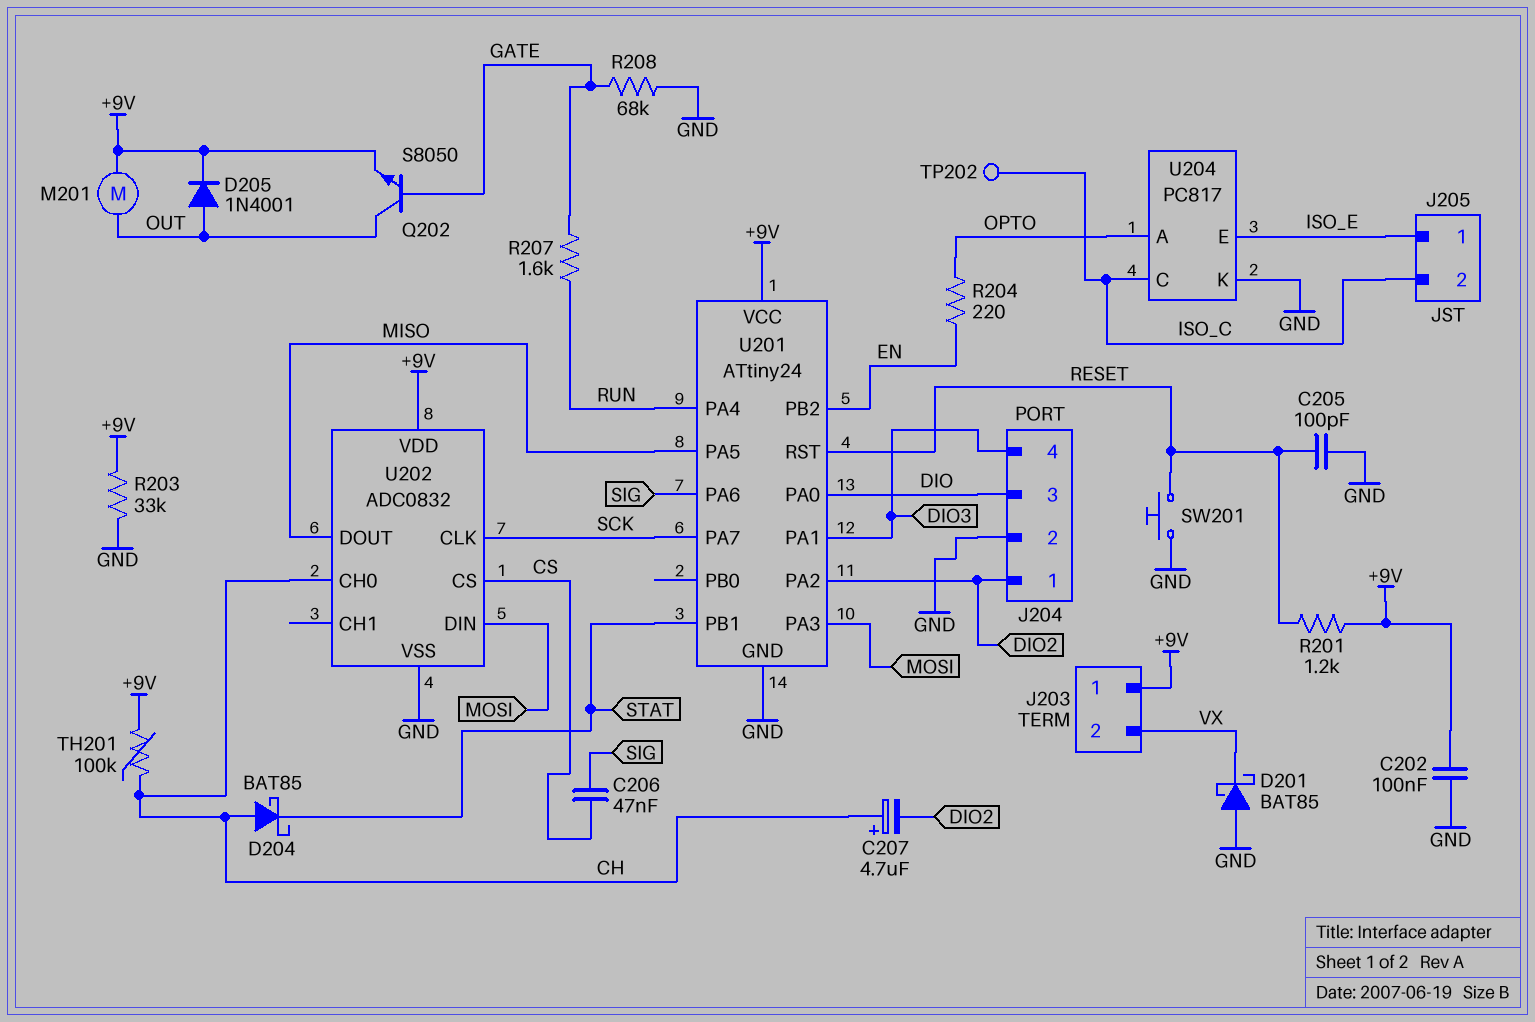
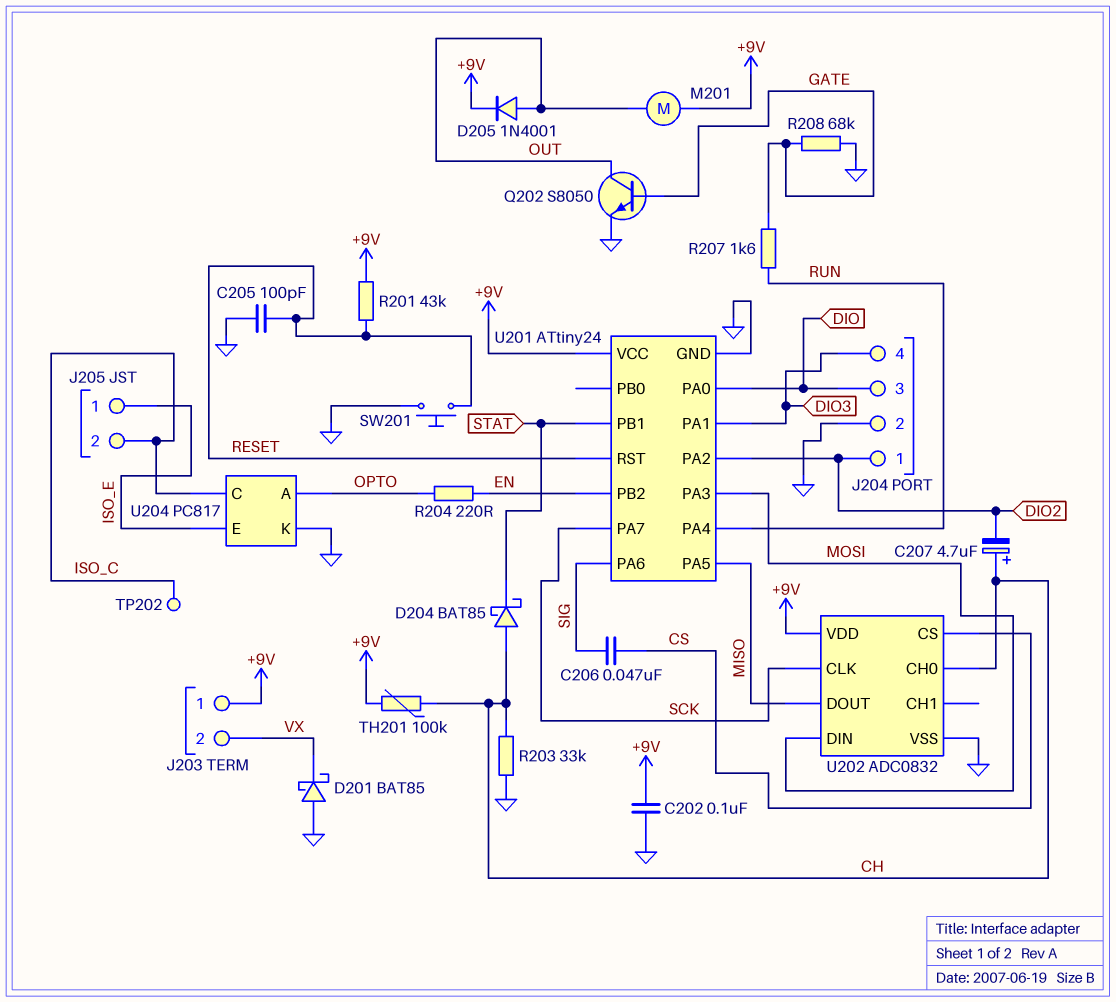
Q202: NPN S8050 (B GATE, C OUT, E +9V) -> NPN S8050 (B GATE, C OUT, E GND)
R201: 1.2k (+9V, RESET) -> 43k (+9V, RESET)
R203: 33k (+9V, GND) -> 33k (CH, GND)

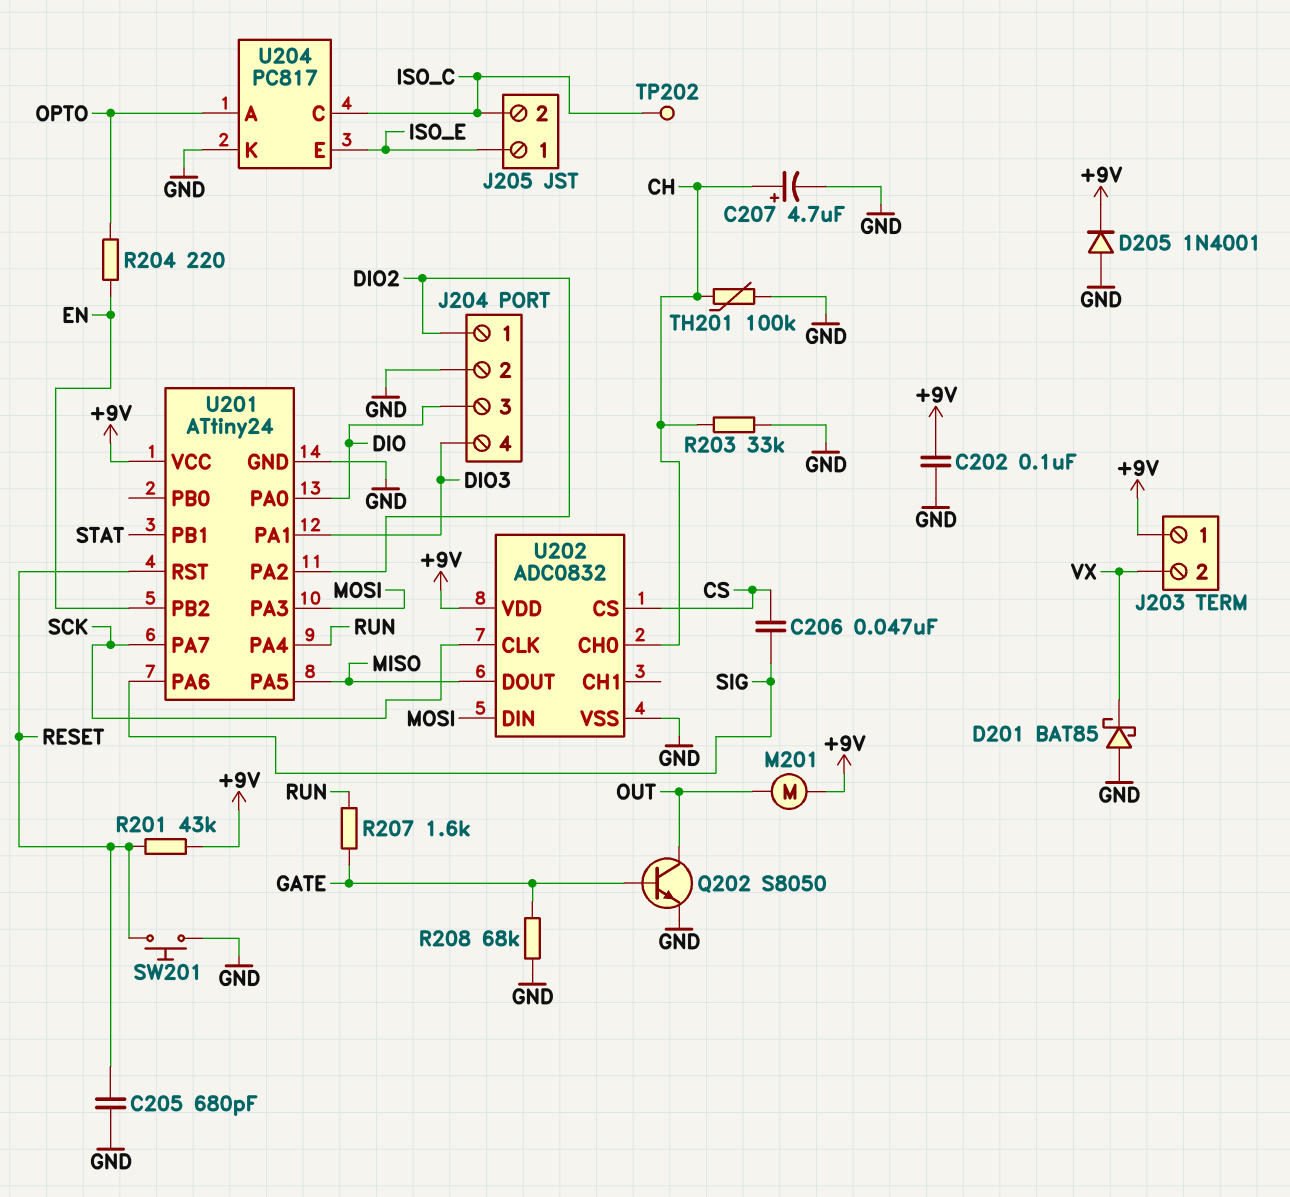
C205: 100pF (GND, RESET) -> 680pF (GND, RESET)
C207: 4.7uF (plus CH, minus DIO2) -> 4.7uF (plus CH, minus GND)
D204: schottky BAT85 (A CH, K STAT) -> none
D205: diode 1N4001 (A OUT, K +9V) -> diode 1N4001 (A GND, K +9V)
TH201: 100k (+9V, CH) -> 100k (CH, GND)

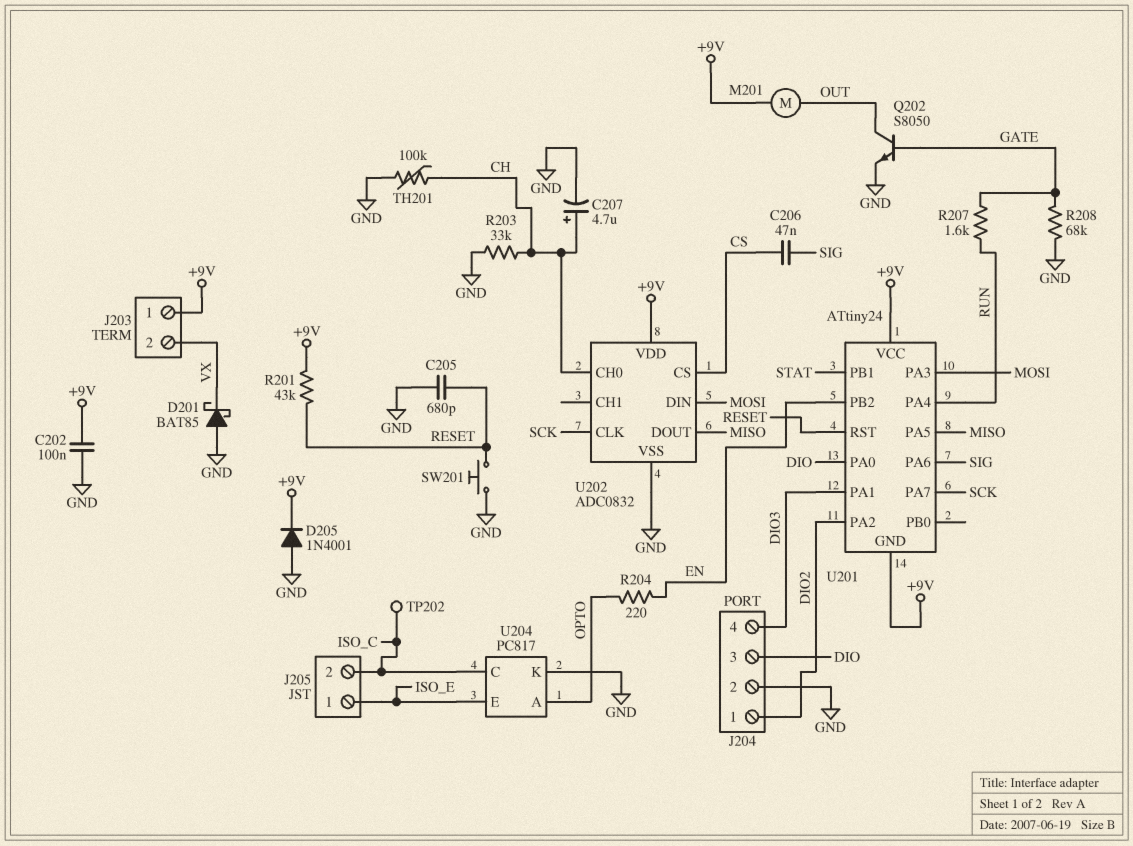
U201 pin GND: GND -> +9V

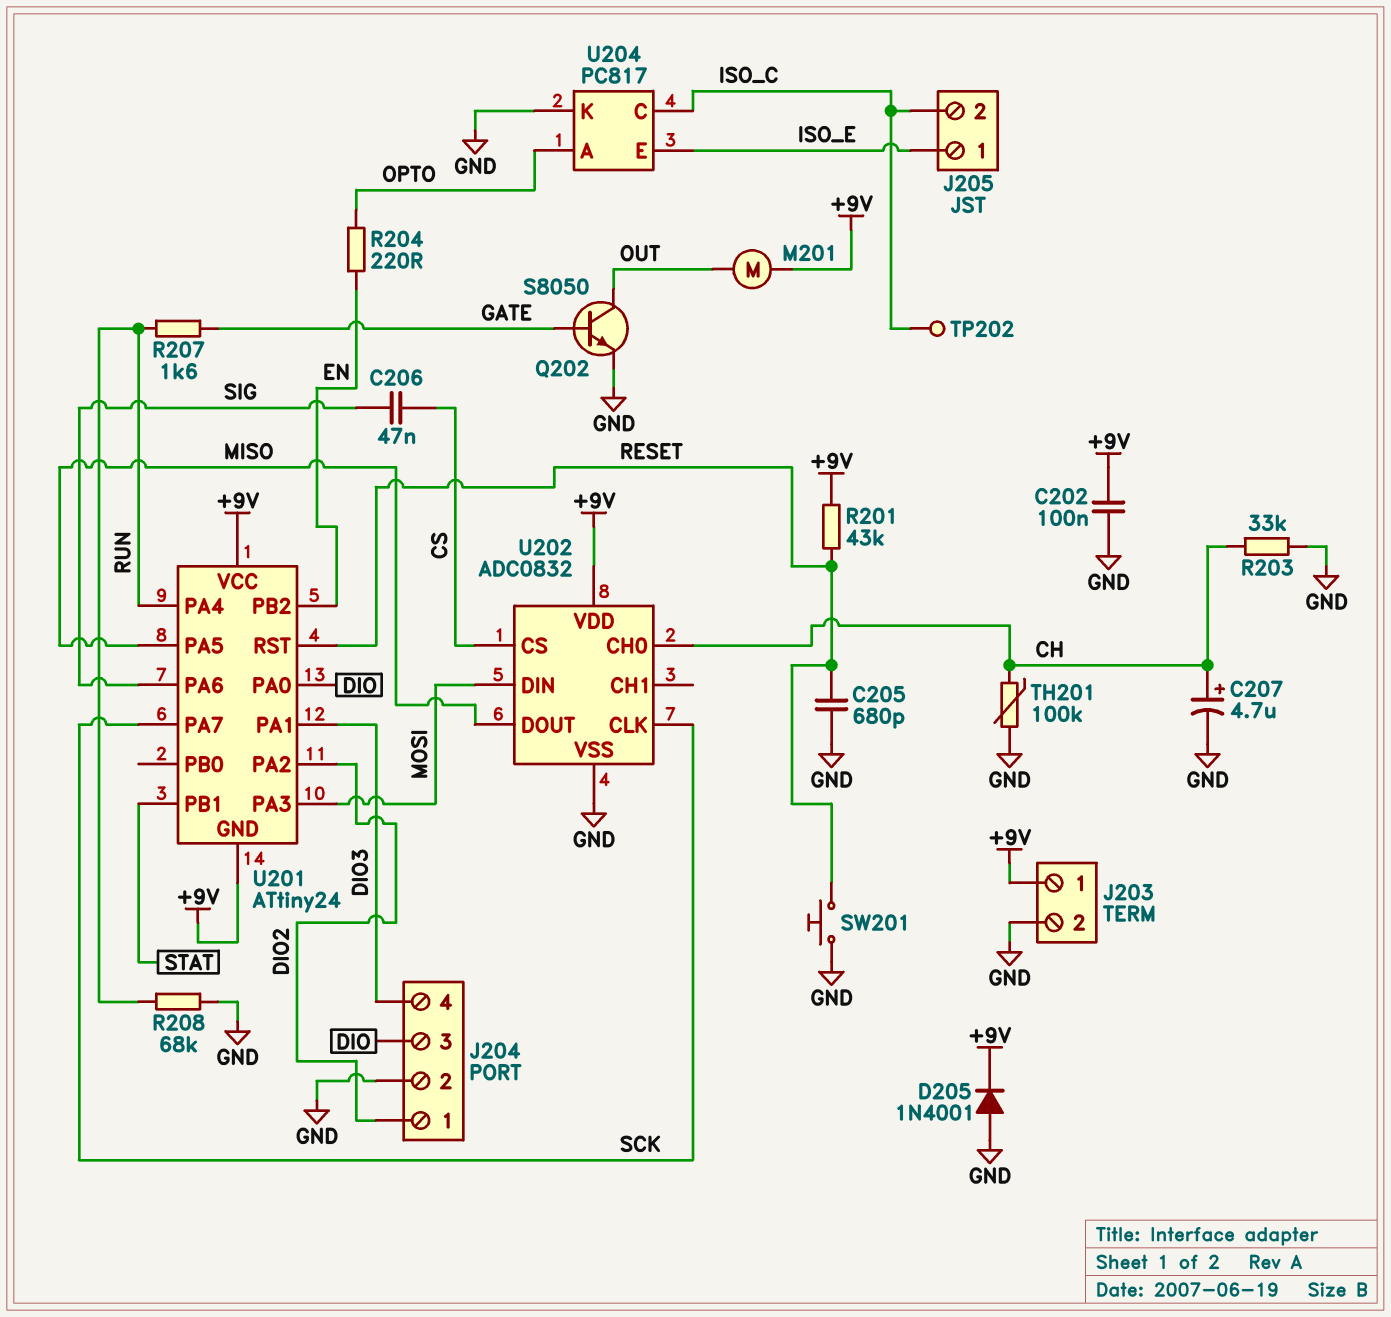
D201: schottky BAT85 (A GND, K VX) -> none
J203 pin 2: VX -> GND
R208: 68k (GATE, GND) -> 68k (GND, RUN)

